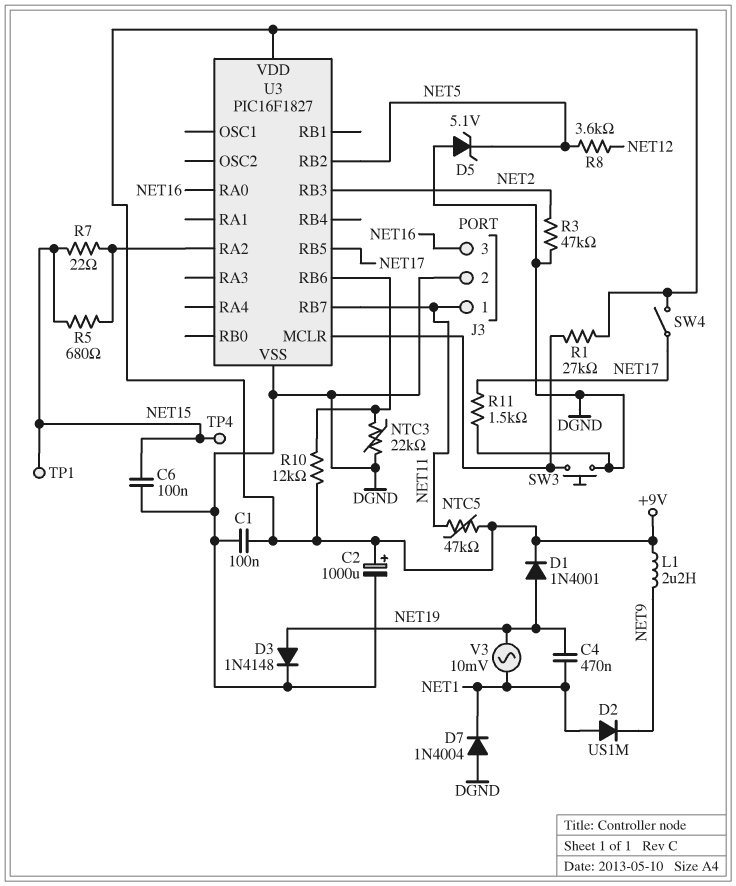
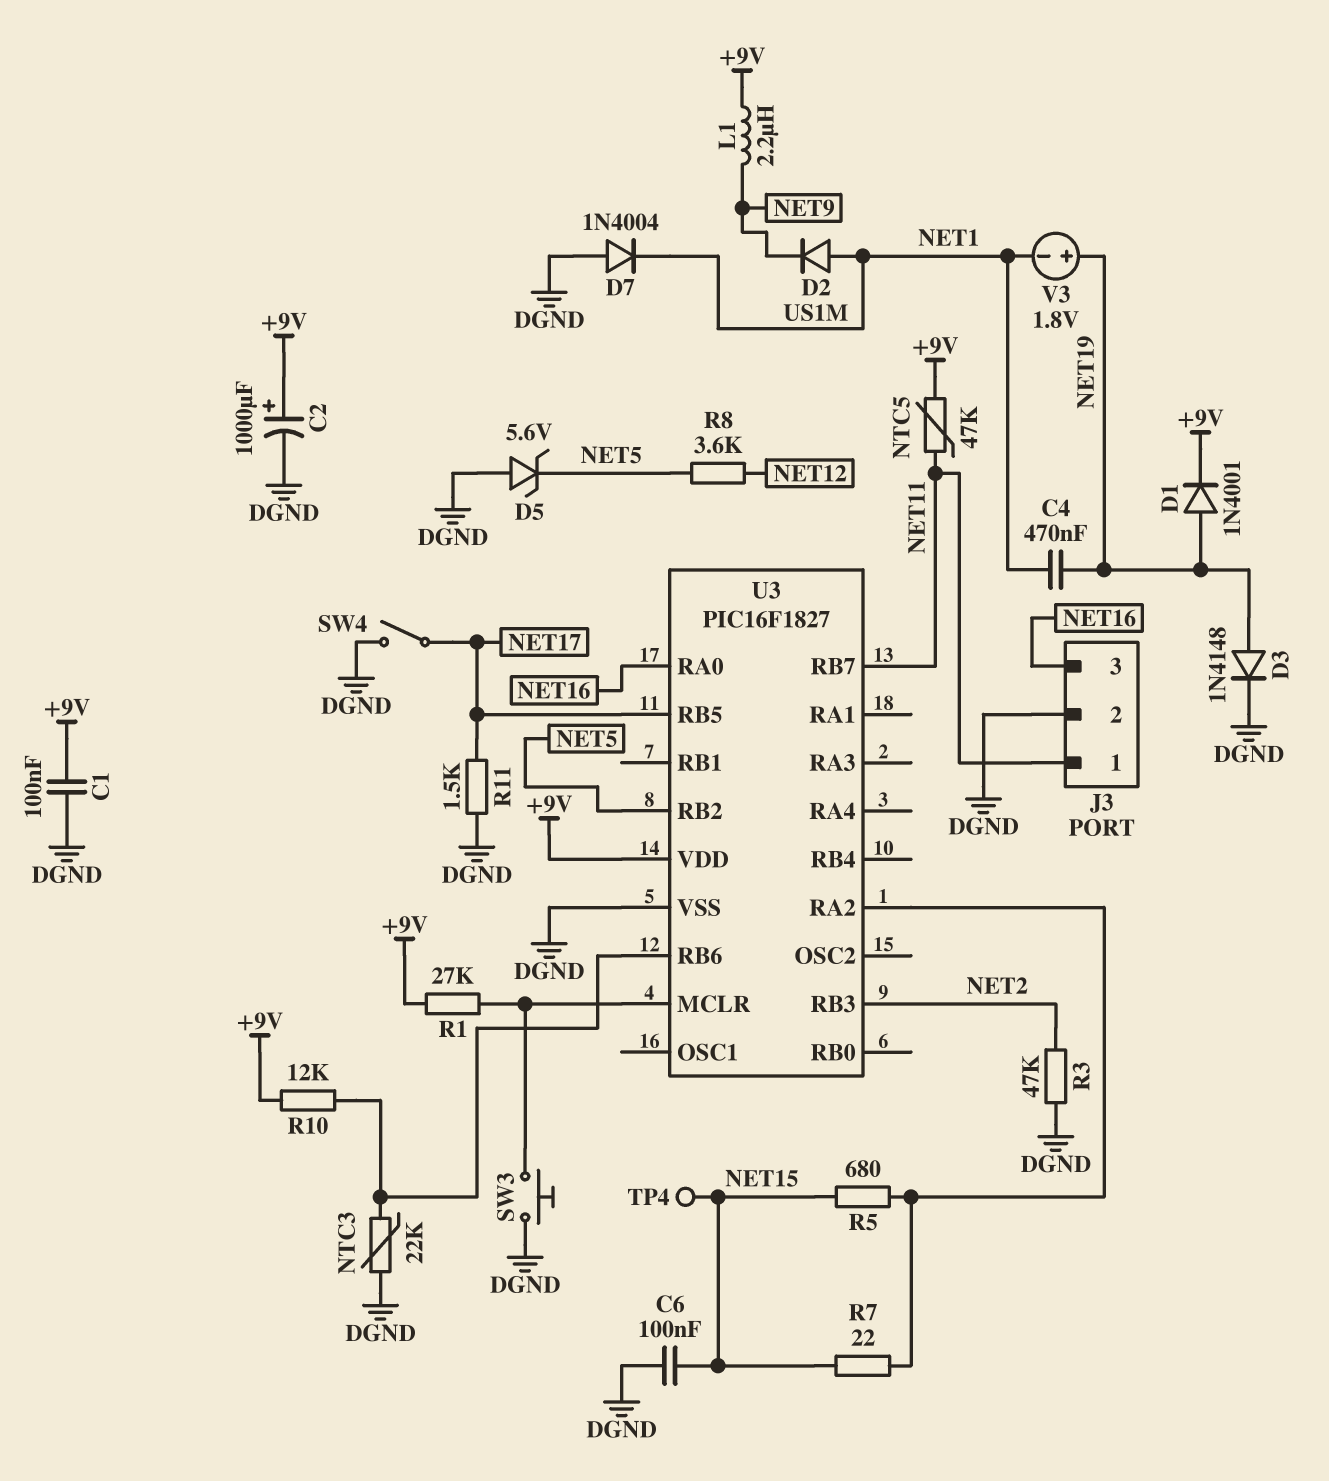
D5: zener 5.1V (A DGND, K NET5) -> zener 5.6V (A DGND, K NET5)
SW4: switch (+9V, NET17) -> switch (DGND, NET17)
TP1: test point (NET15) -> none
V3: AC 10mV (NET1, NET19) -> 1.8V (plus NET19, minus NET1)

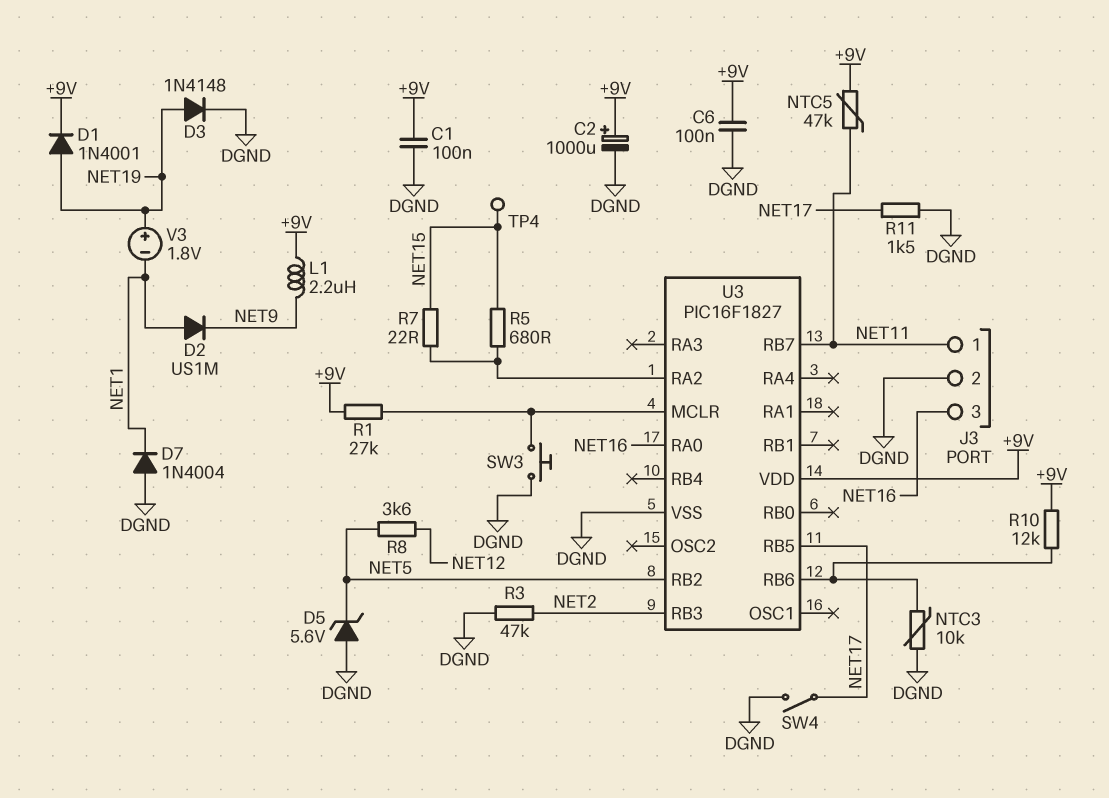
C4: 470nF (NET1, NET19) -> none
C6: 100nF (DGND, NET15) -> 100nF (+9V, DGND)
NTC3: 22k (DGND, U3/RB6) -> 10k (DGND, U3/RB6)

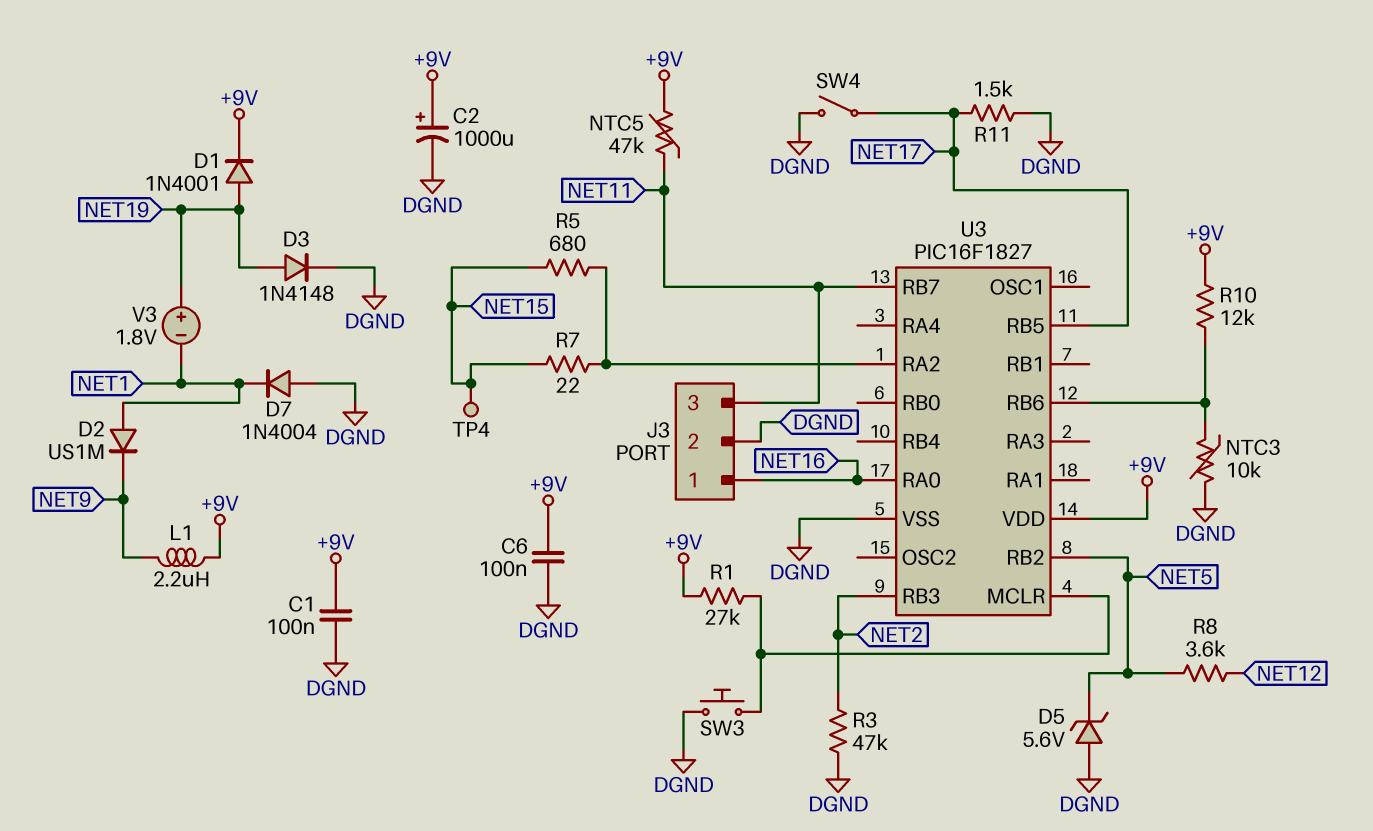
J3 pin 1: NET11 -> NET16
J3 pin 3: NET16 -> NET11

